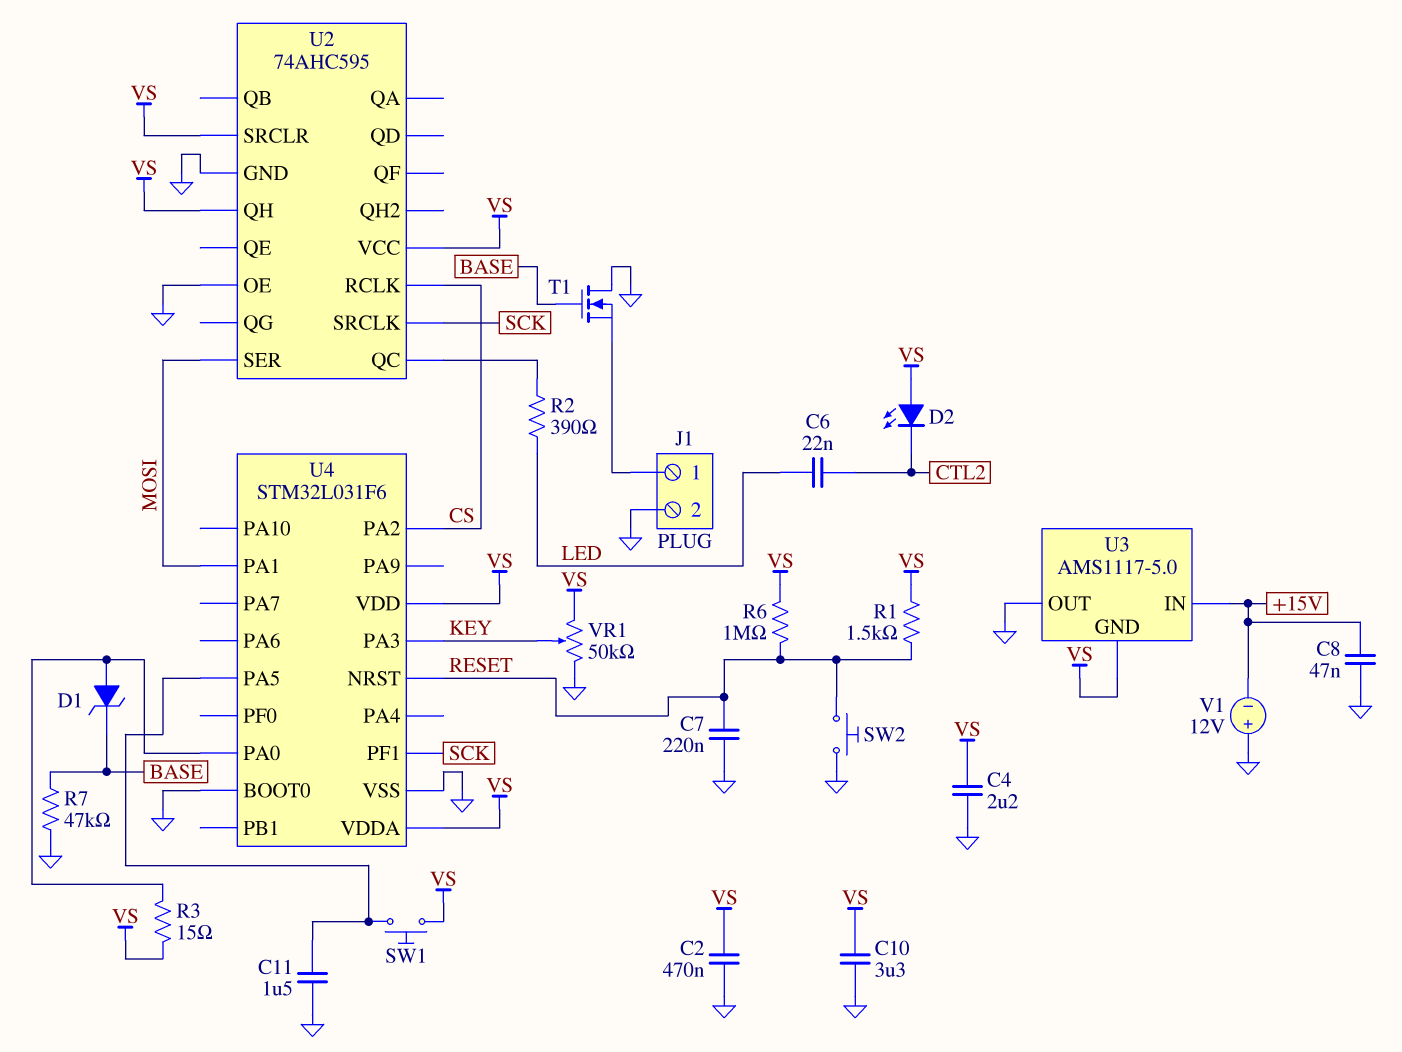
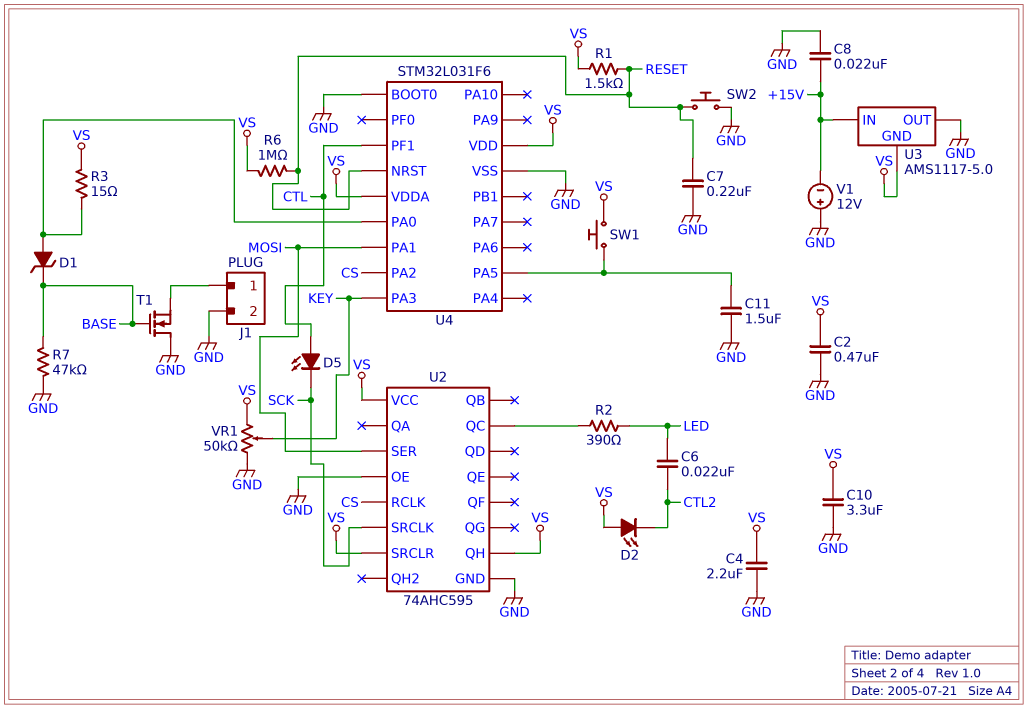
C8: 47nF (+15V, GND) -> 22nF (+15V, GND)
D5: none -> LED (A CTL, K SCK)
U4 pin PF1: SCK -> CTL

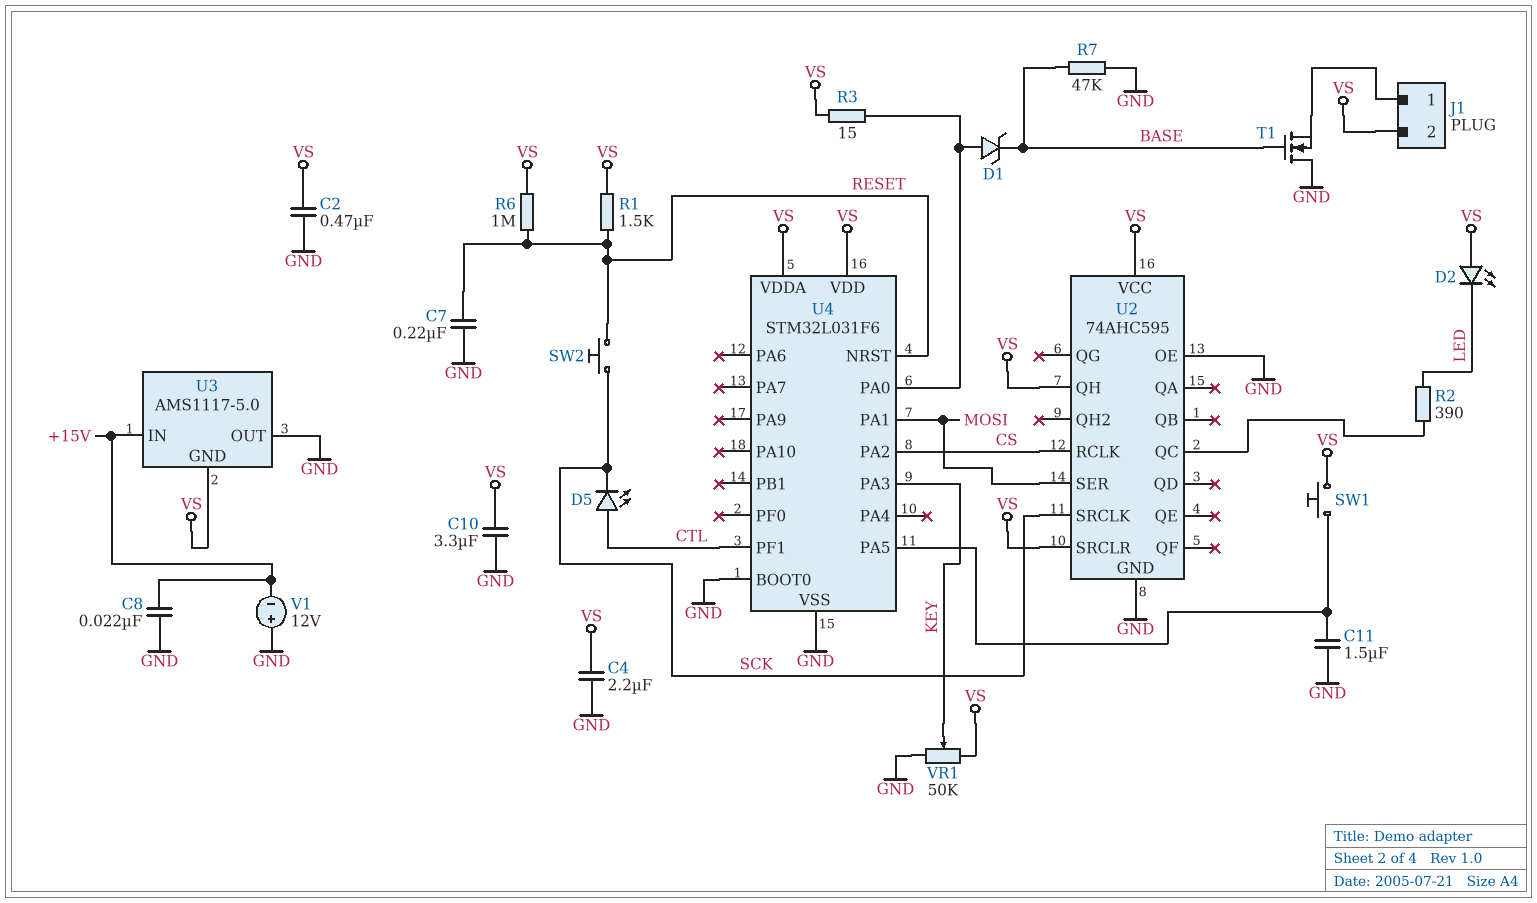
C6: 22nF (CTL2, LED) -> none
D2: LED (A VS, K CTL2) -> LED (A VS, K LED)
J1 pin 2: GND -> VS
SW2: button (GND, RESET) -> button (RESET, SCK)

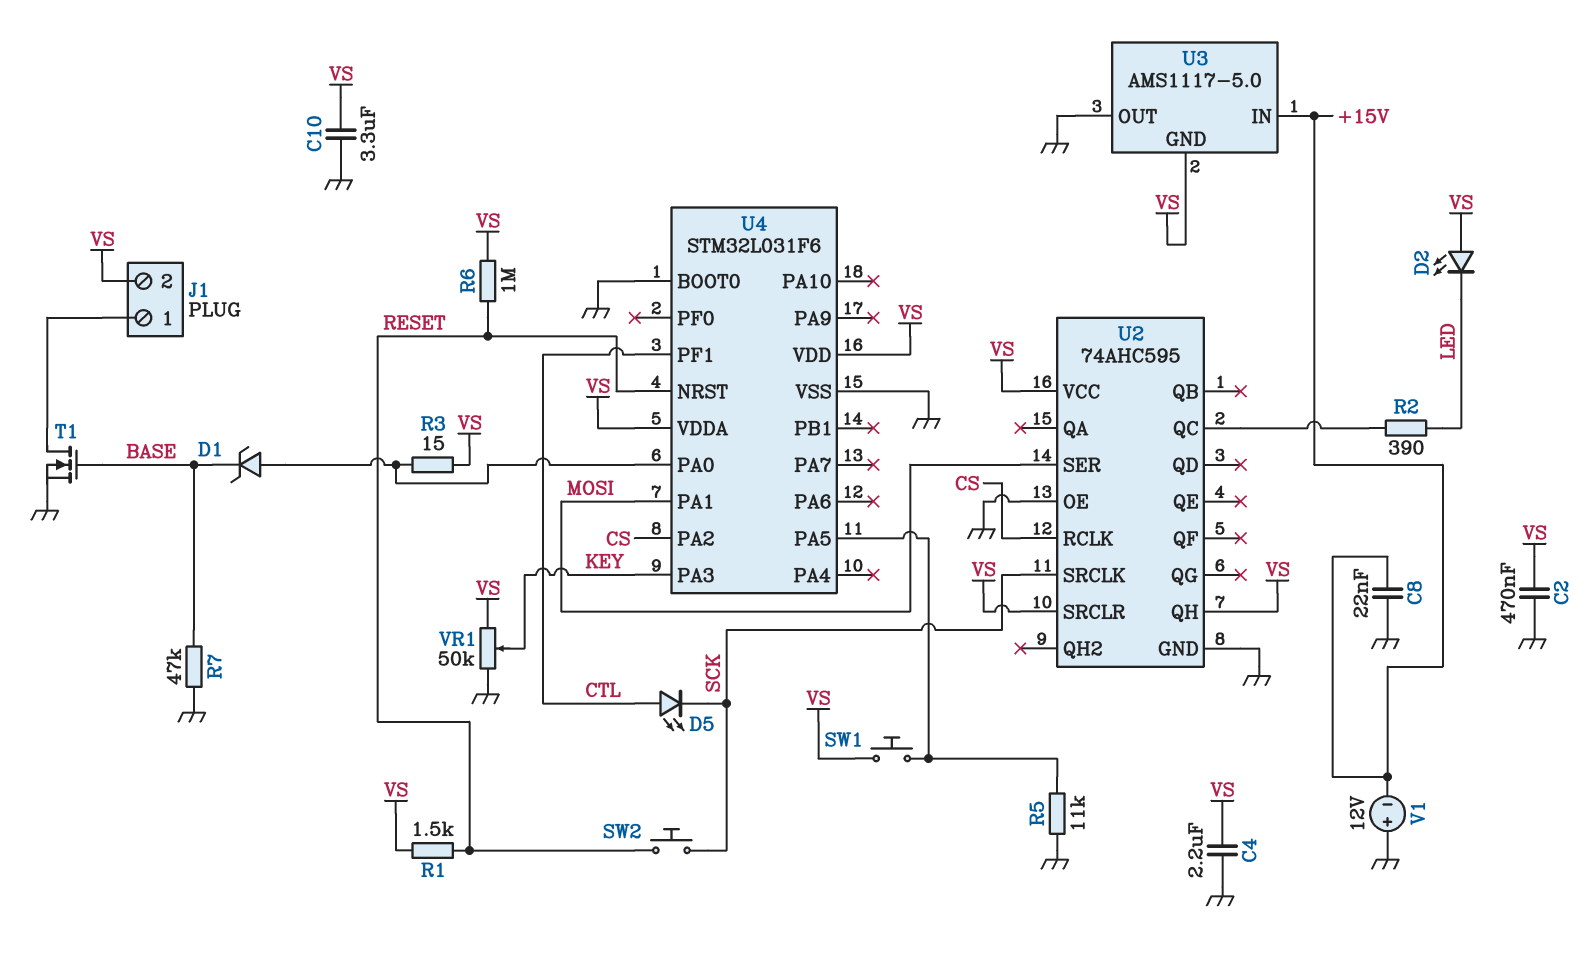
C7: 220nF (GND, RESET) -> none
C11: 1.5uF (GND, U4/PA5) -> none
R5: none -> 11k (GND, U4/PA5)
T1: NMOS (G BASE, D GND, S J1/1) -> NMOS (G BASE, D J1/1, S GND)

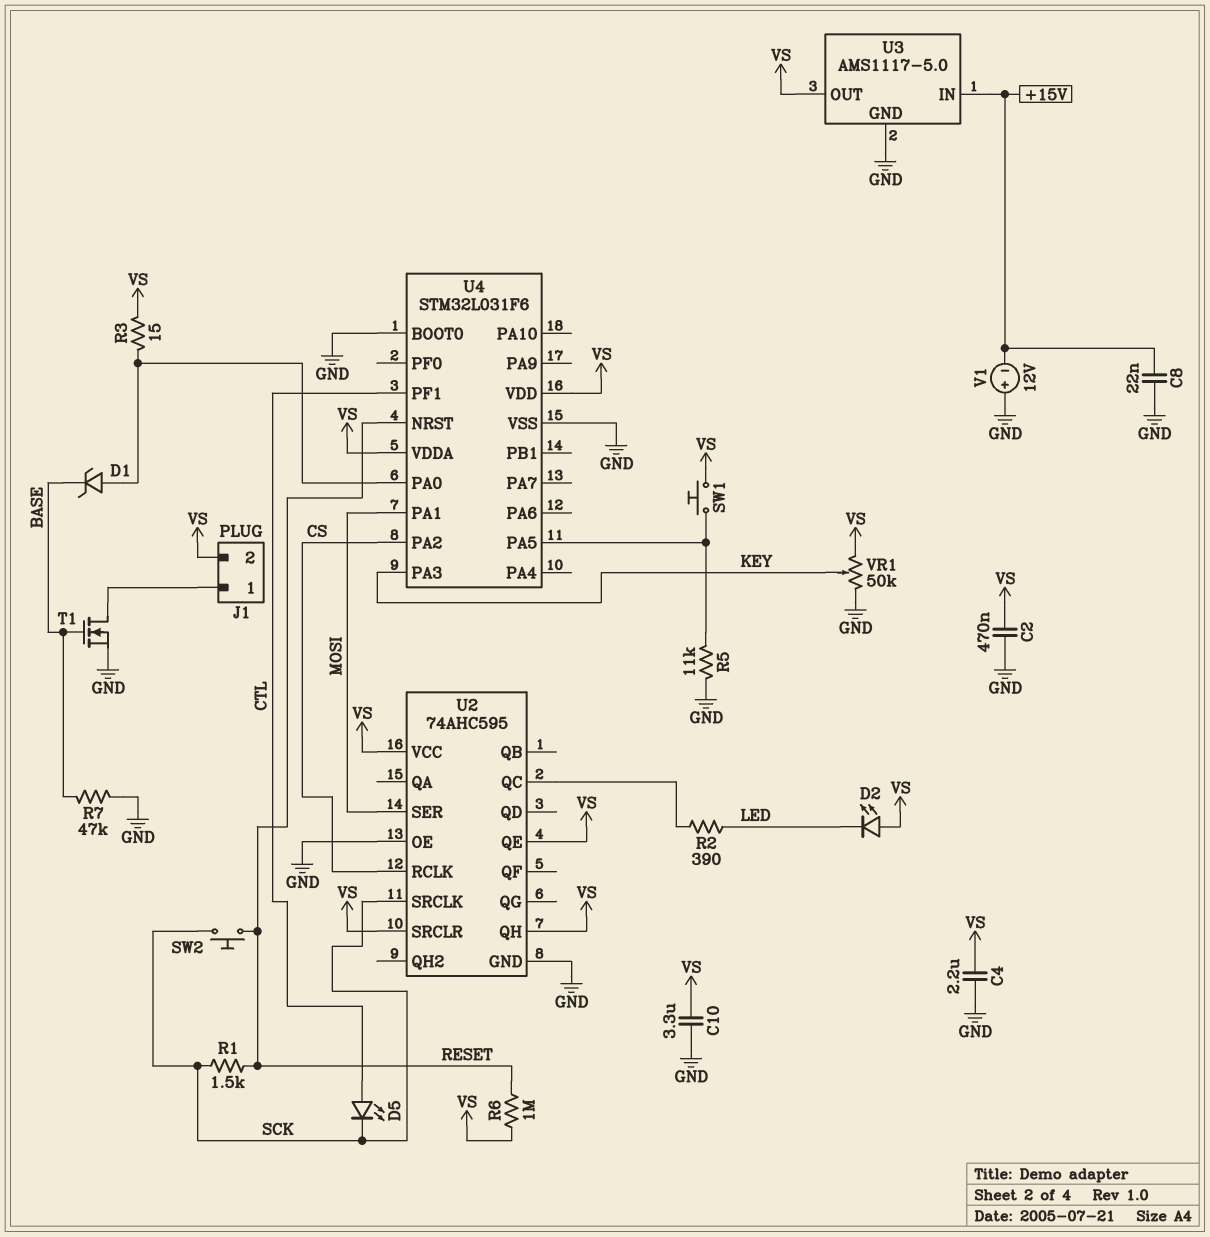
R1: 1.5k (RESET, VS) -> 1.5k (RESET, SCK)
U2 pin QE: none -> VS
U3 pin GND: VS -> GND
U3 pin OUT: GND -> VS

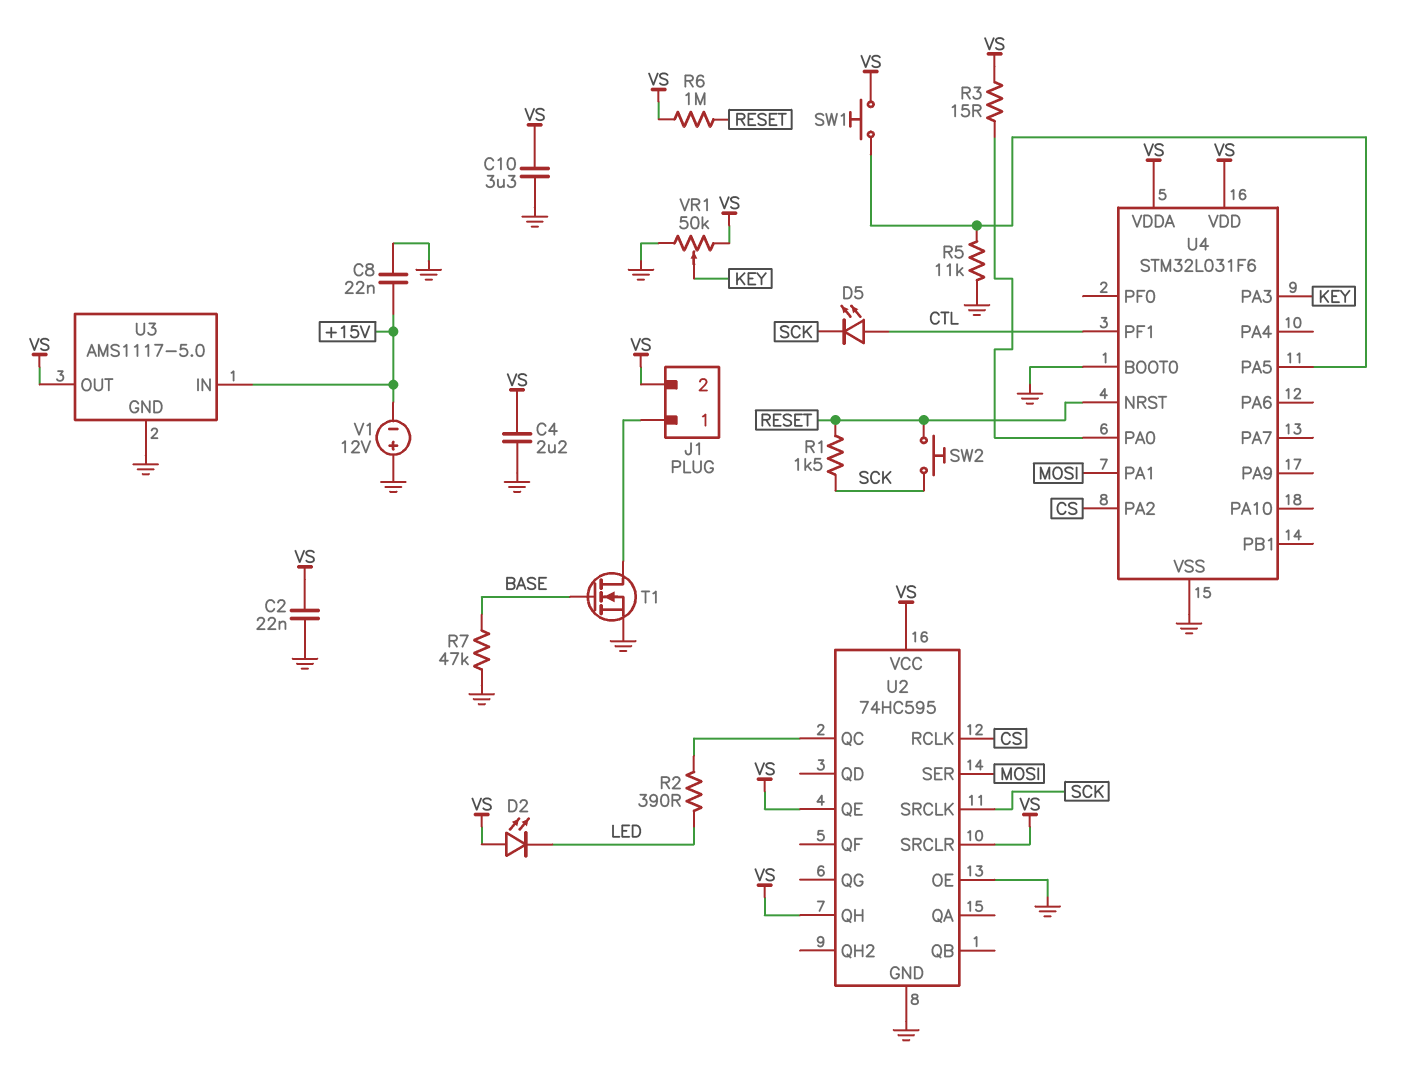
C2: 470nF (GND, VS) -> 22nF (GND, VS)
D1: zener (A U4/PA0, K BASE) -> none
U2: 74AHC595 -> 74HC595

